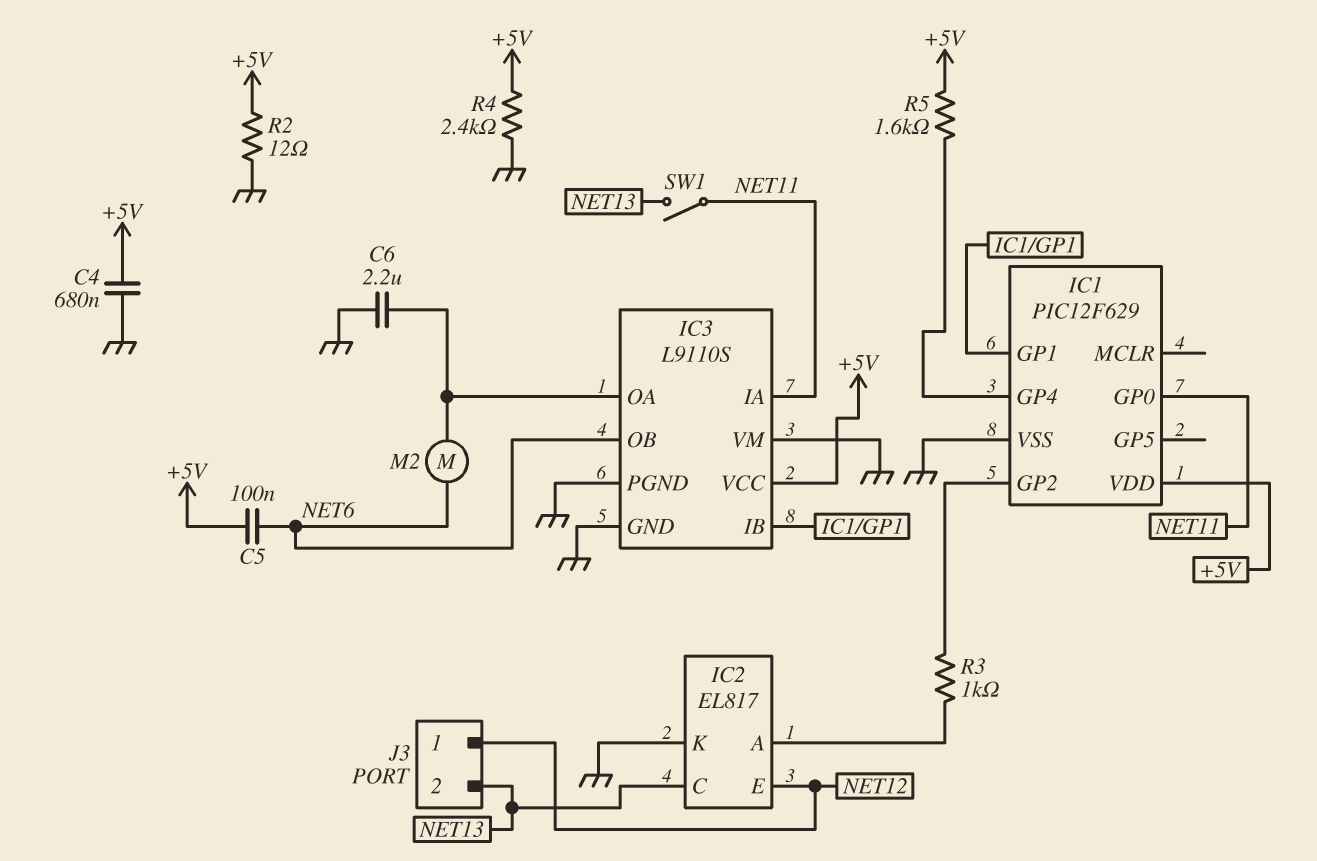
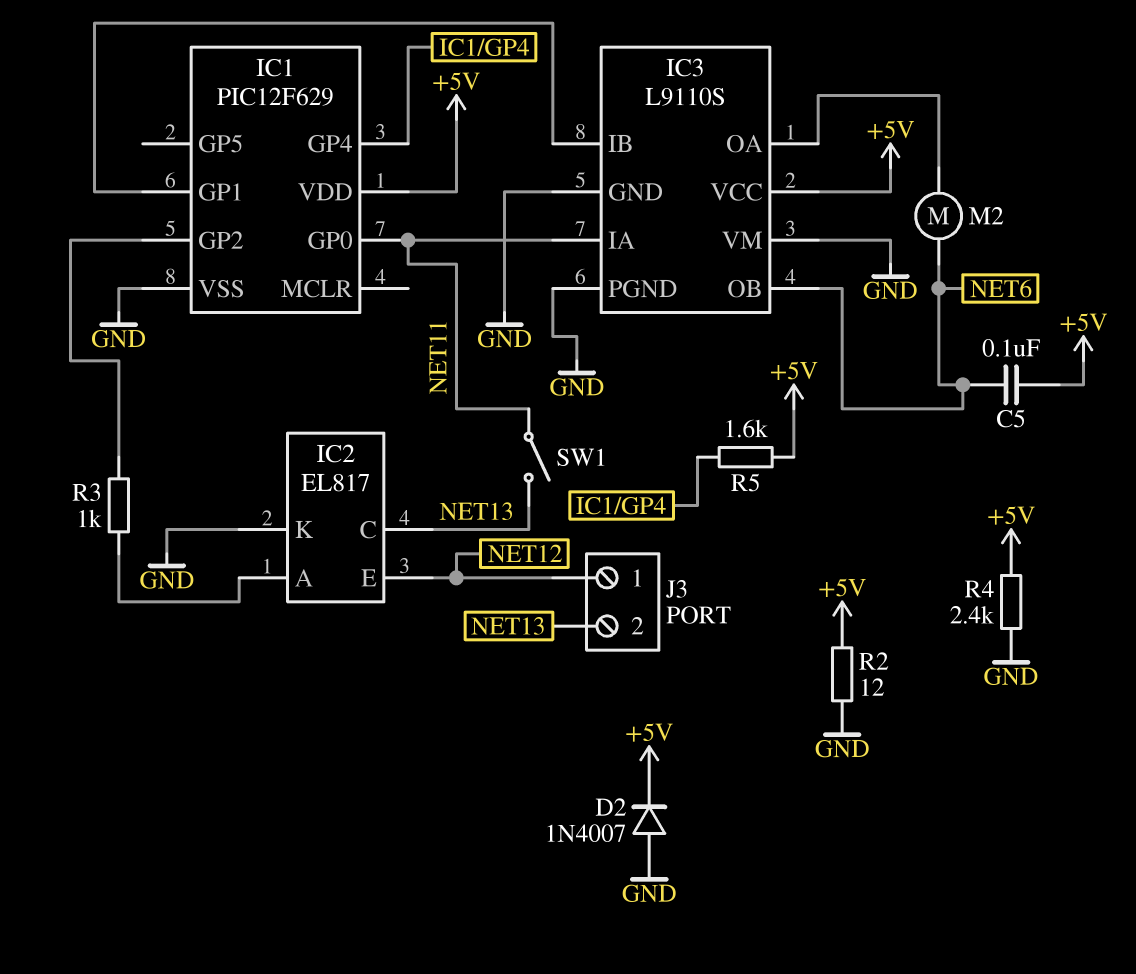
C4: 680nF (+5V, GND) -> none
C6: 2.2uF (GND, IC3/OA) -> none
D2: none -> diode 1N4007 (A GND, K +5V)

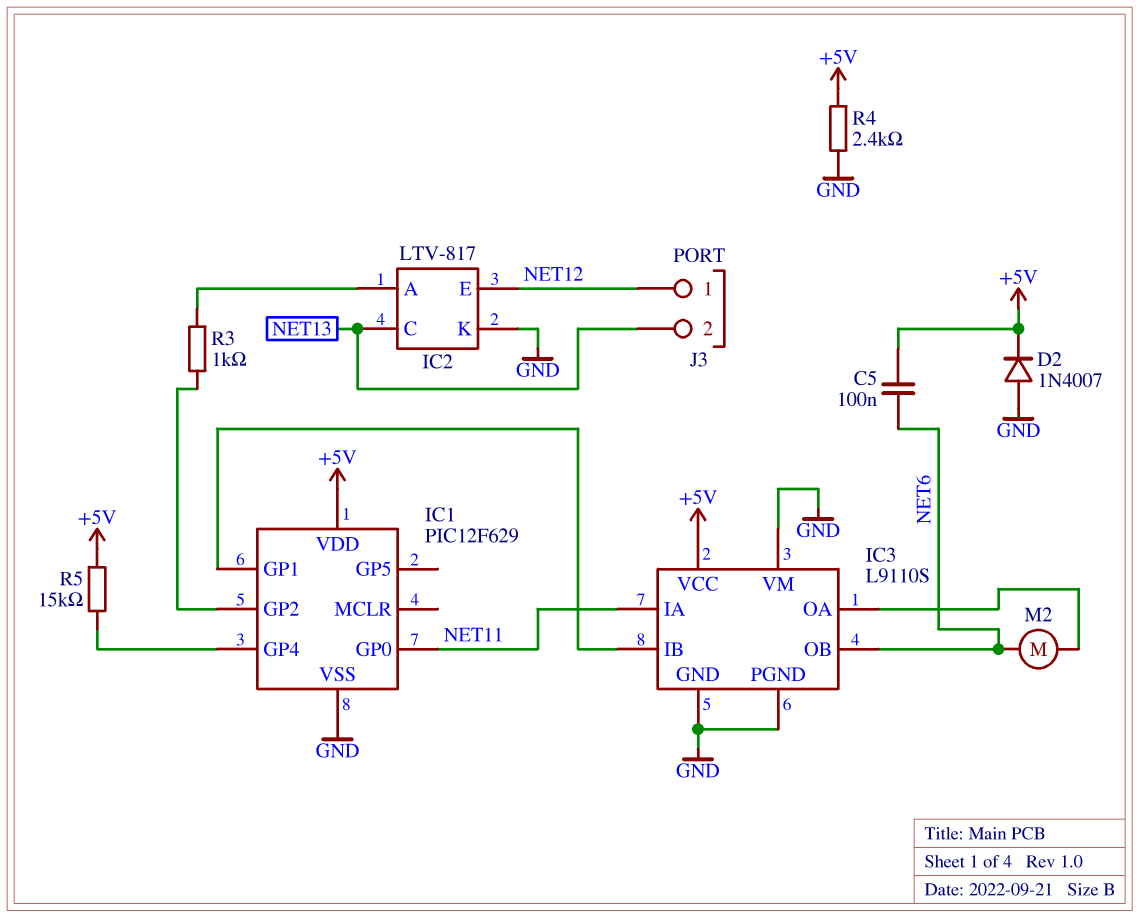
IC2: EL817 -> LTV-817
R2: 12 (+5V, GND) -> none
R5: 1.6k (+5V, IC1/GP4) -> 15k (+5V, IC1/GP4)
SW1: switch (NET11, NET13) -> none

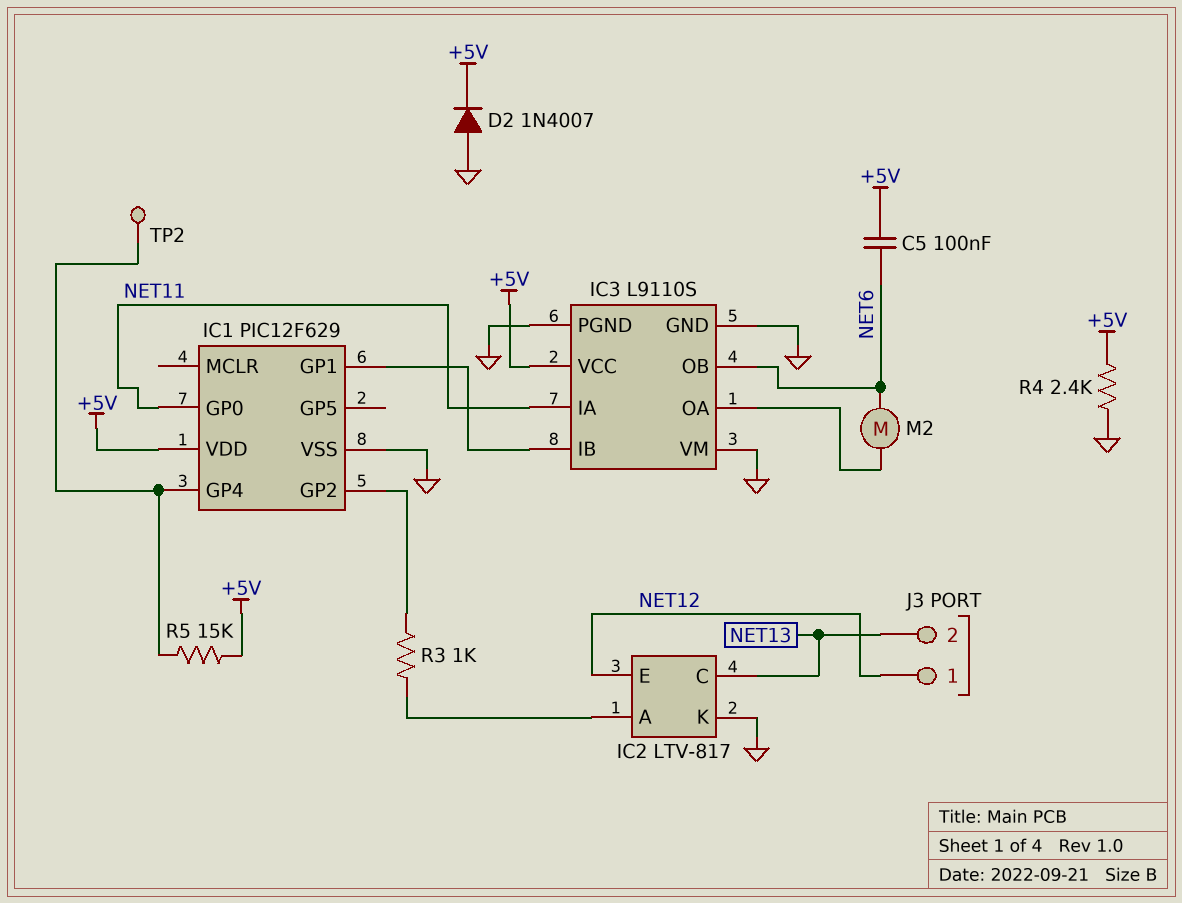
TP2: none -> test point (IC1/GP4)

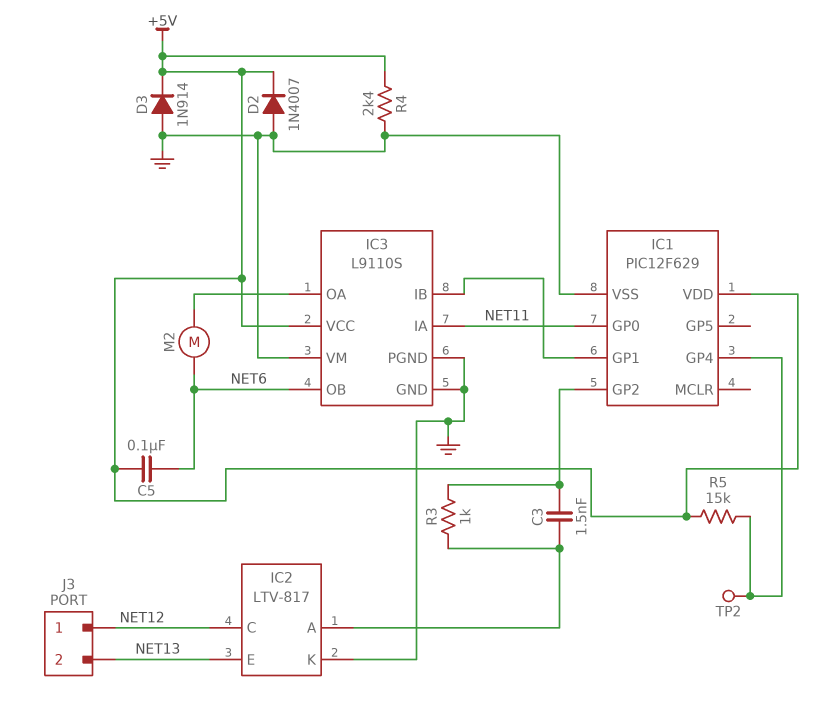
C3: none -> 1.5nF (IC1/GP2, IC2/A)
D3: none -> diode 1N914 (A GND, K +5V)
IC2 pin C: NET13 -> NET12
IC2 pin E: NET12 -> NET13

